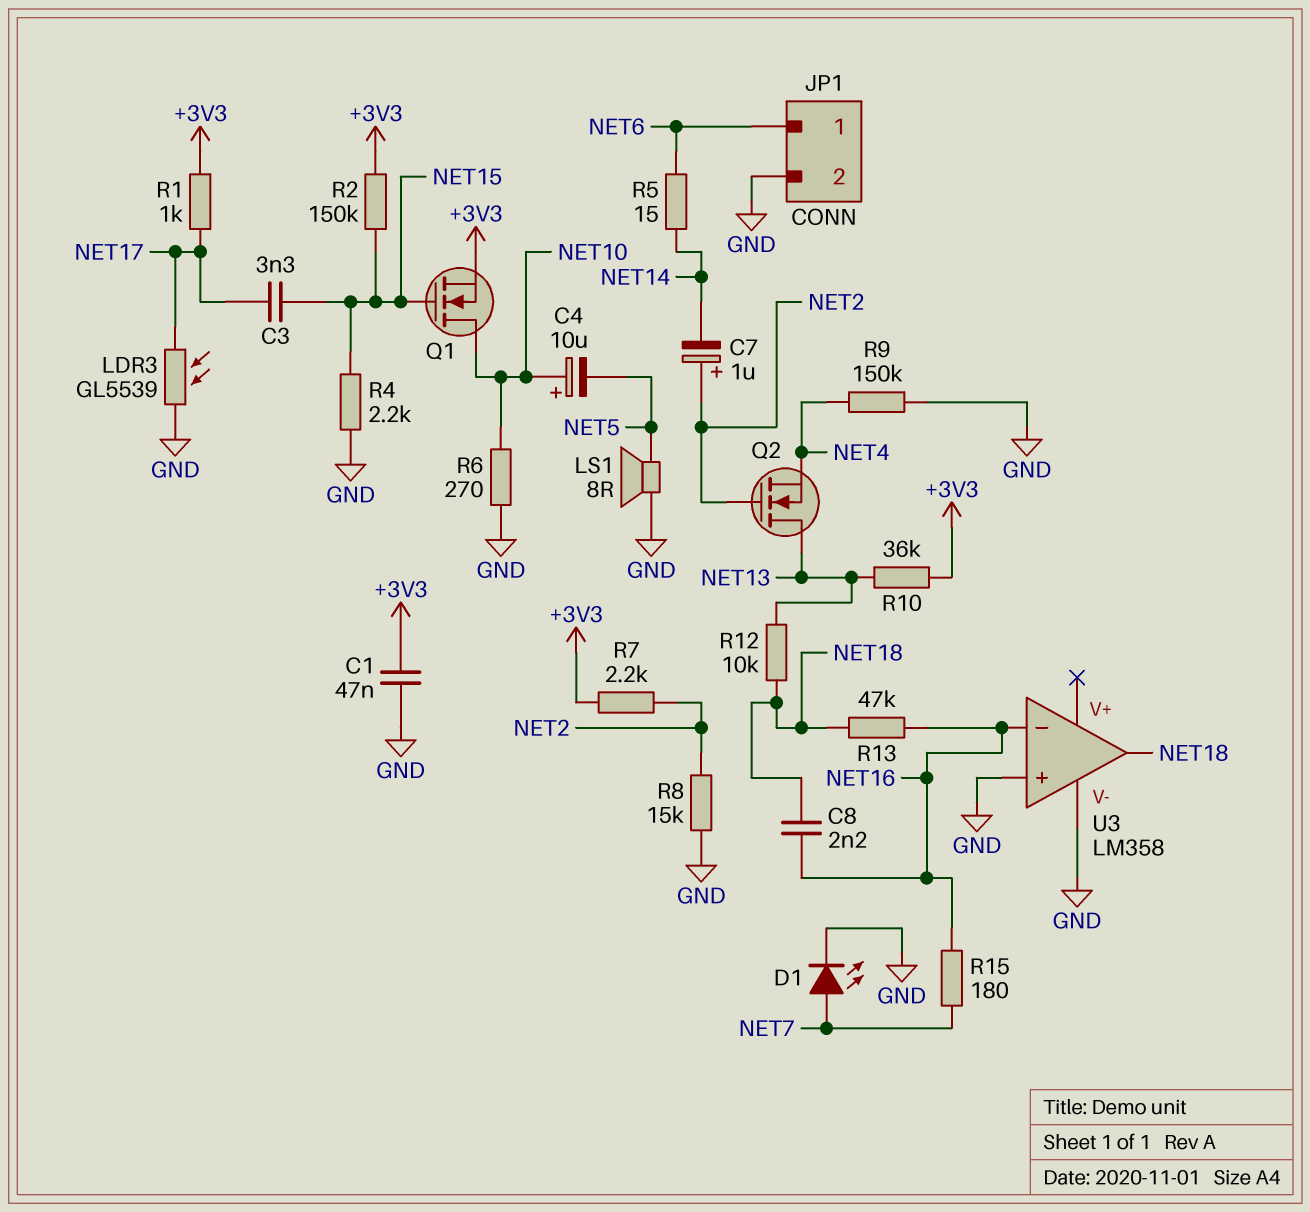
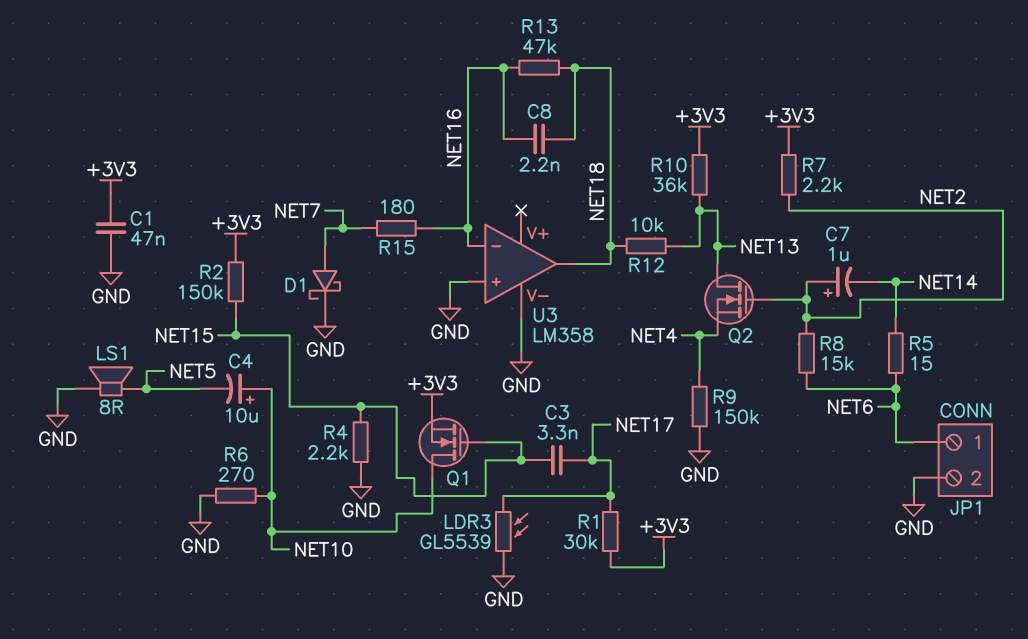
D1: LED (A NET7, K GND) -> schottky (A NET7, K GND)
R1: 1k (+3V3, NET17) -> 30k (+3V3, NET17)
R8: 15k (GND, NET2) -> 15k (NET2, NET6)

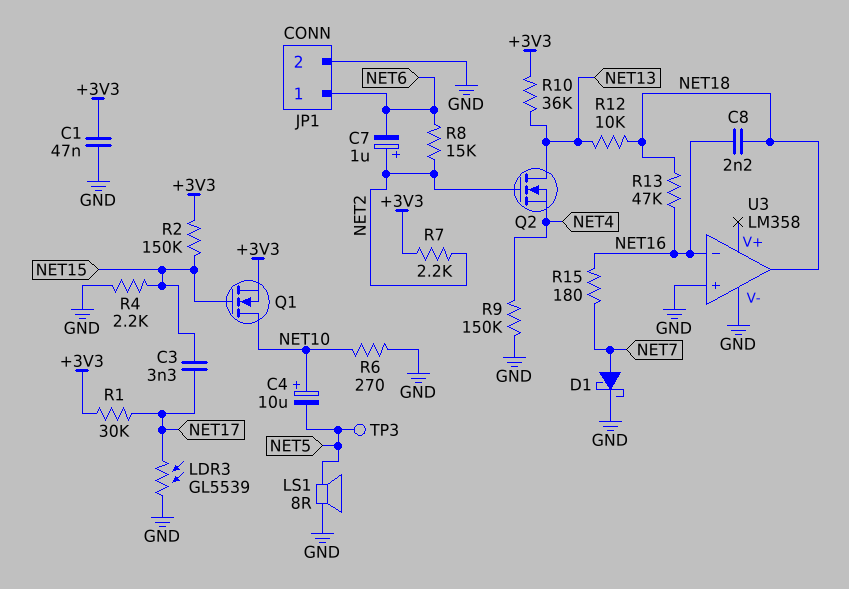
C7: 1uF (plus NET2, minus NET14) -> 1uF (plus NET2, minus NET6)
R5: 15 (NET6, NET14) -> none
TP3: none -> test point (NET5)

